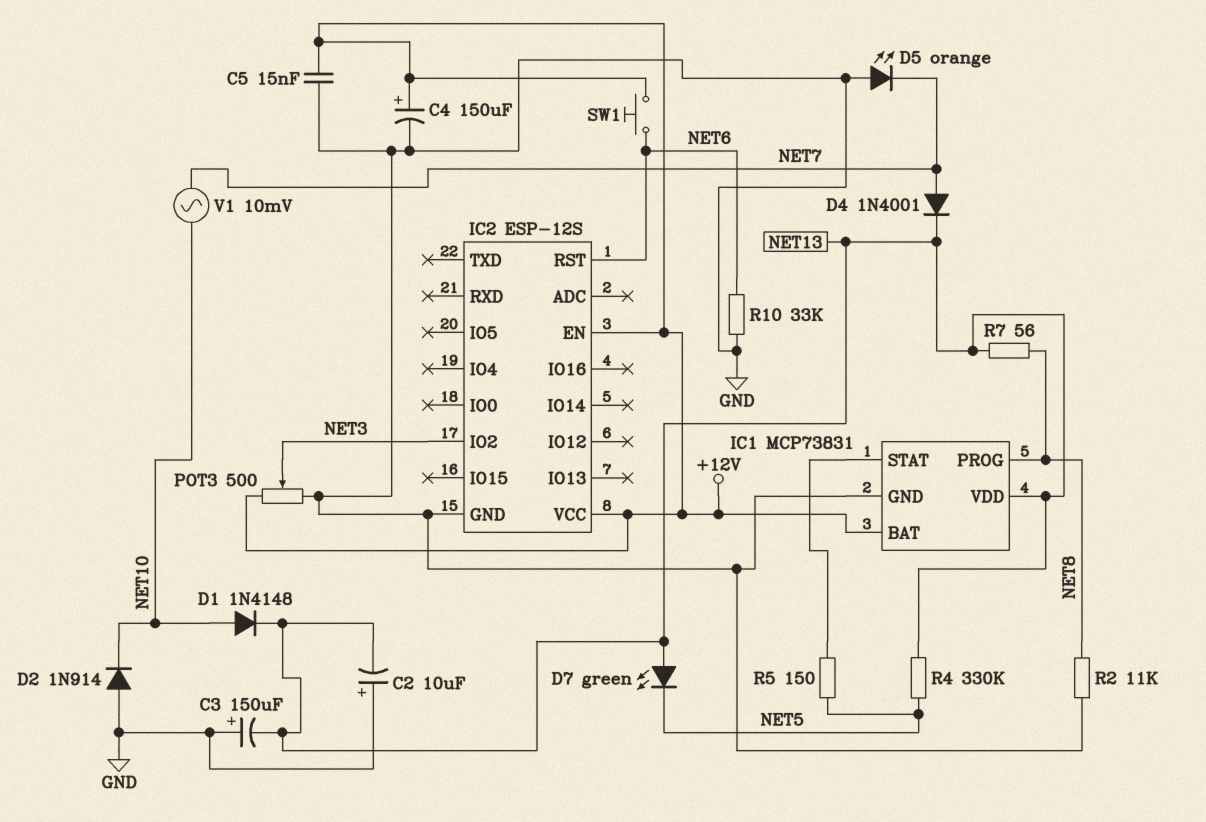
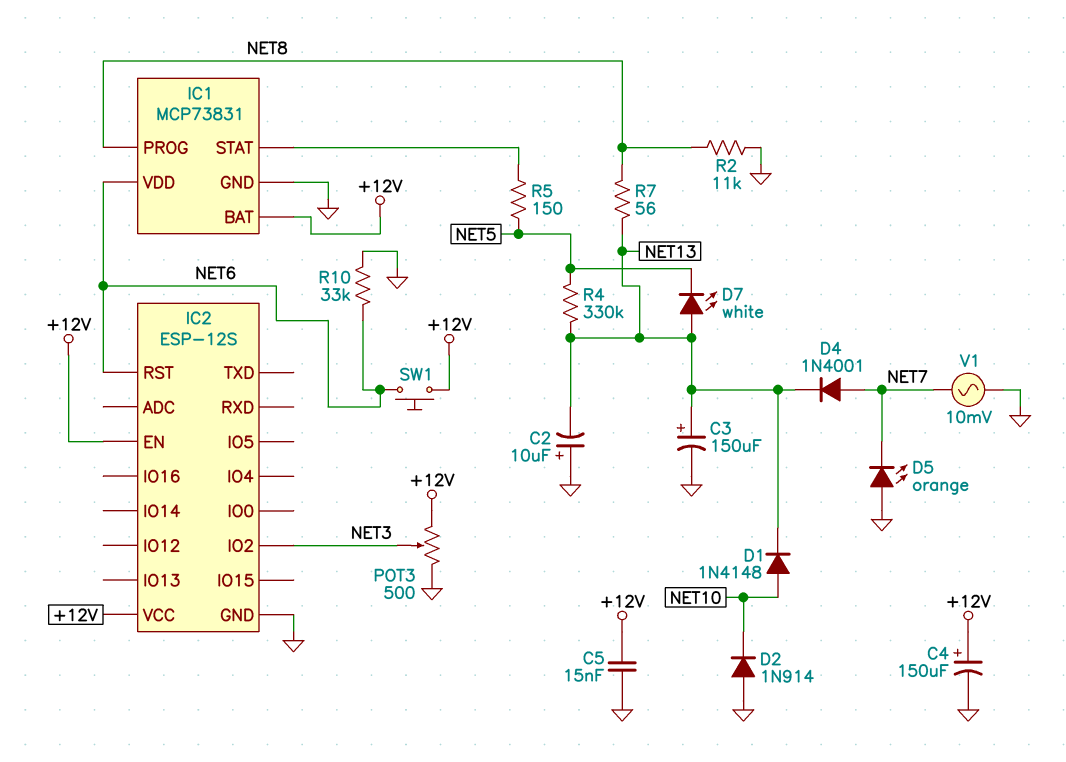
C3: 150uF (plus GND, minus NET13) -> 150uF (plus NET13, minus GND)
D7: LED green (A NET13, K NET5) -> LED white (A NET13, K NET5)
IC1 pin VDD: NET13 -> NET6
V1: AC 10mV (NET7, NET10) -> AC 10mV (GND, NET7)

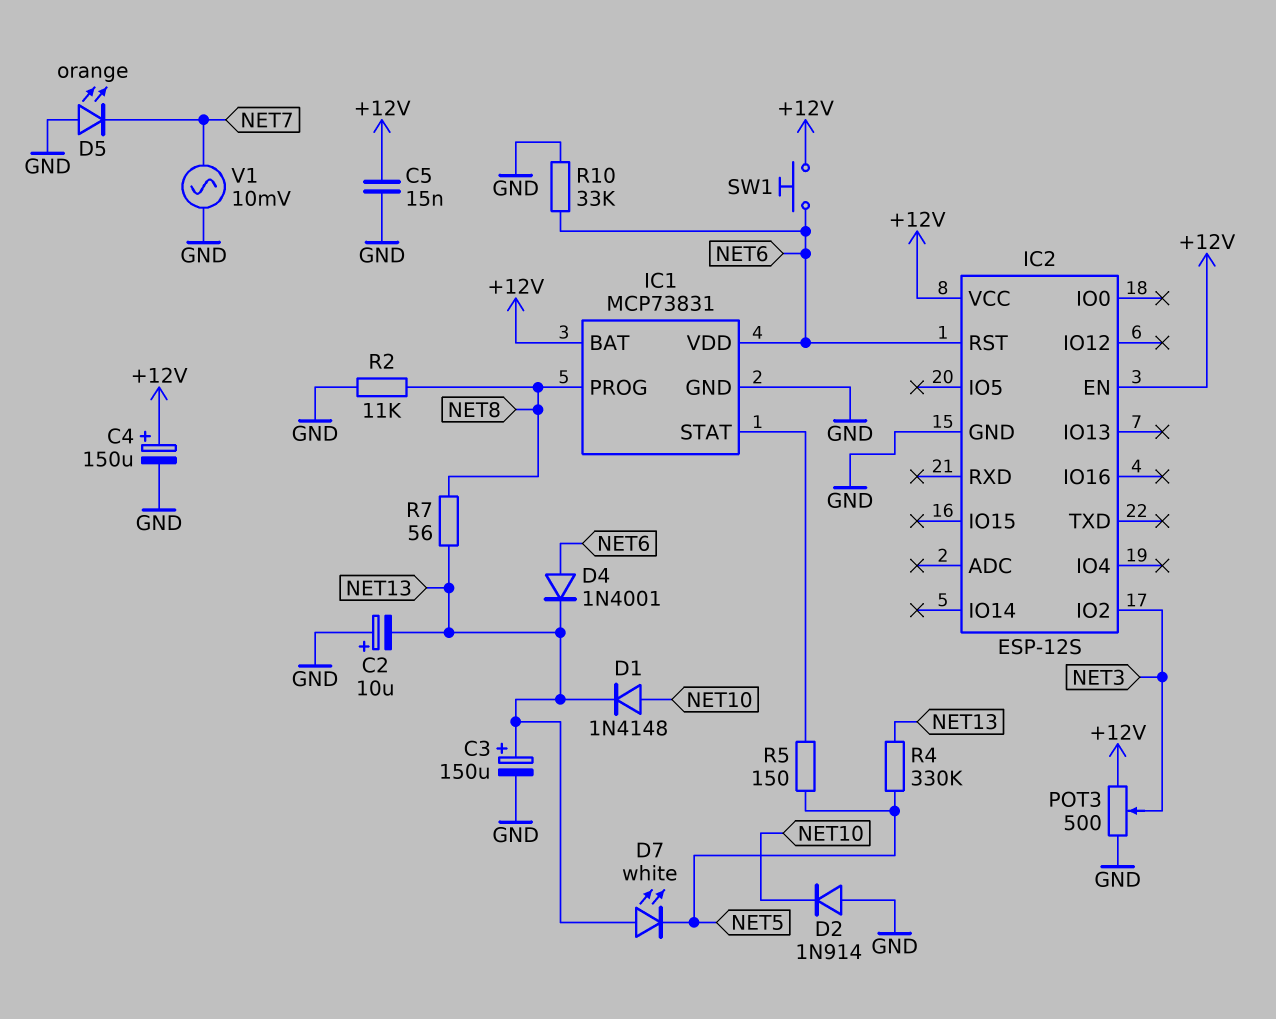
D4: diode 1N4001 (A NET7, K NET13) -> diode 1N4001 (A NET6, K NET13)

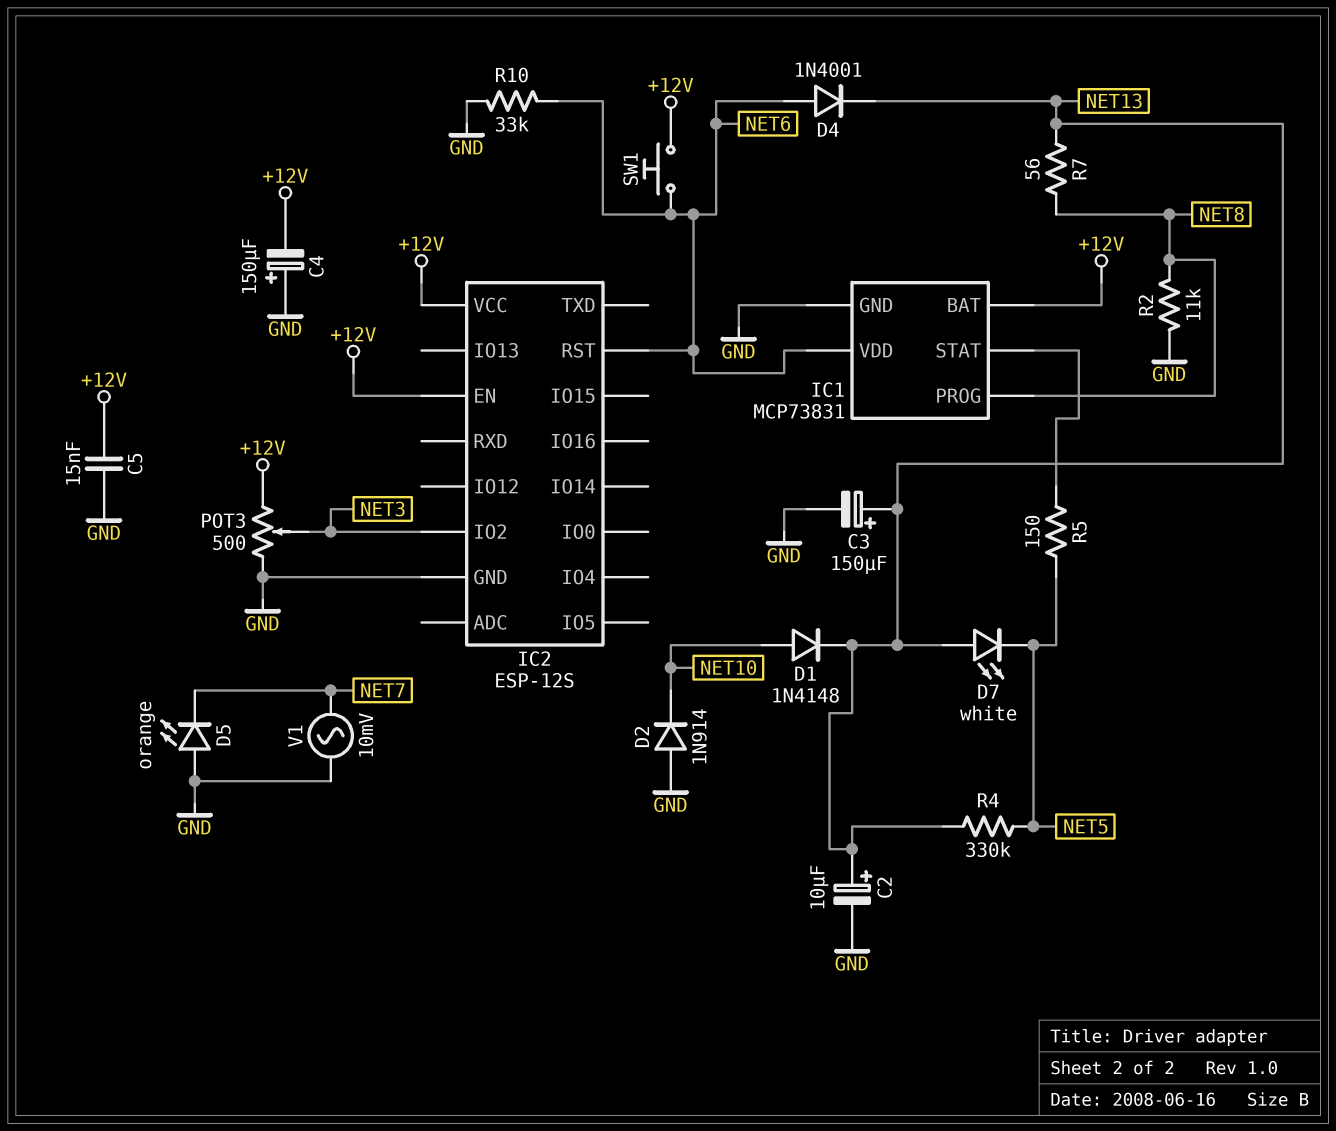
C2: 10uF (plus GND, minus NET13) -> 10uF (plus NET13, minus GND)
C4: 150uF (plus +12V, minus GND) -> 150uF (plus GND, minus +12V)

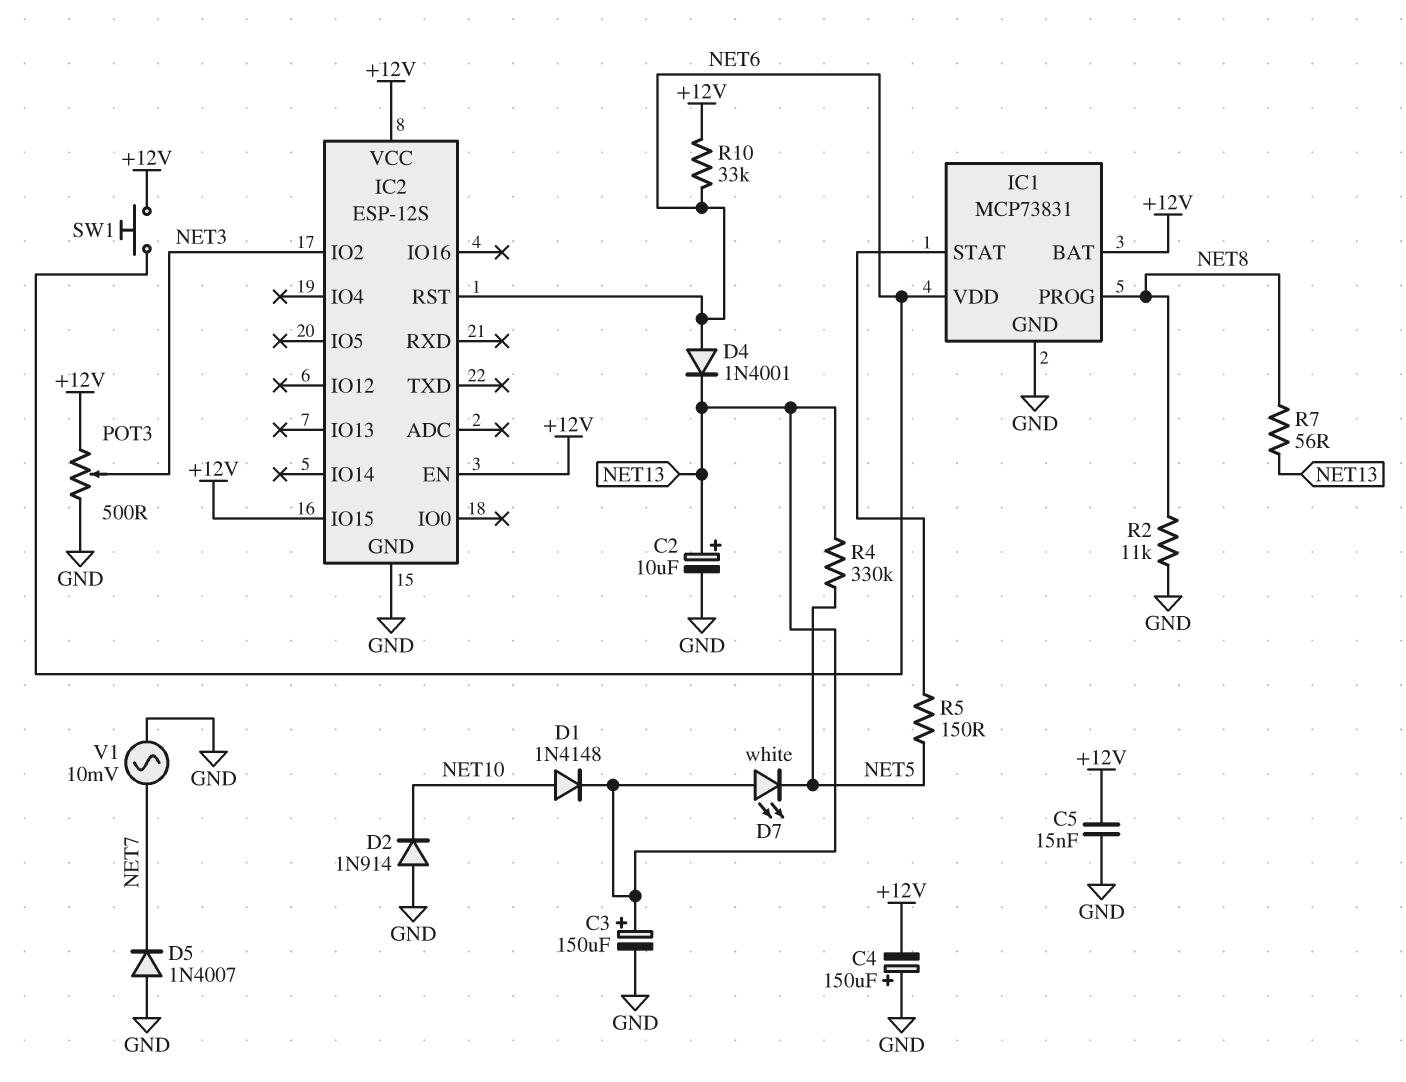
D5: LED orange (A GND, K NET7) -> diode 1N4007 (A GND, K NET7)
IC2 pin IO15: none -> +12V
R10: 33k (GND, NET6) -> 33k (+12V, NET6)

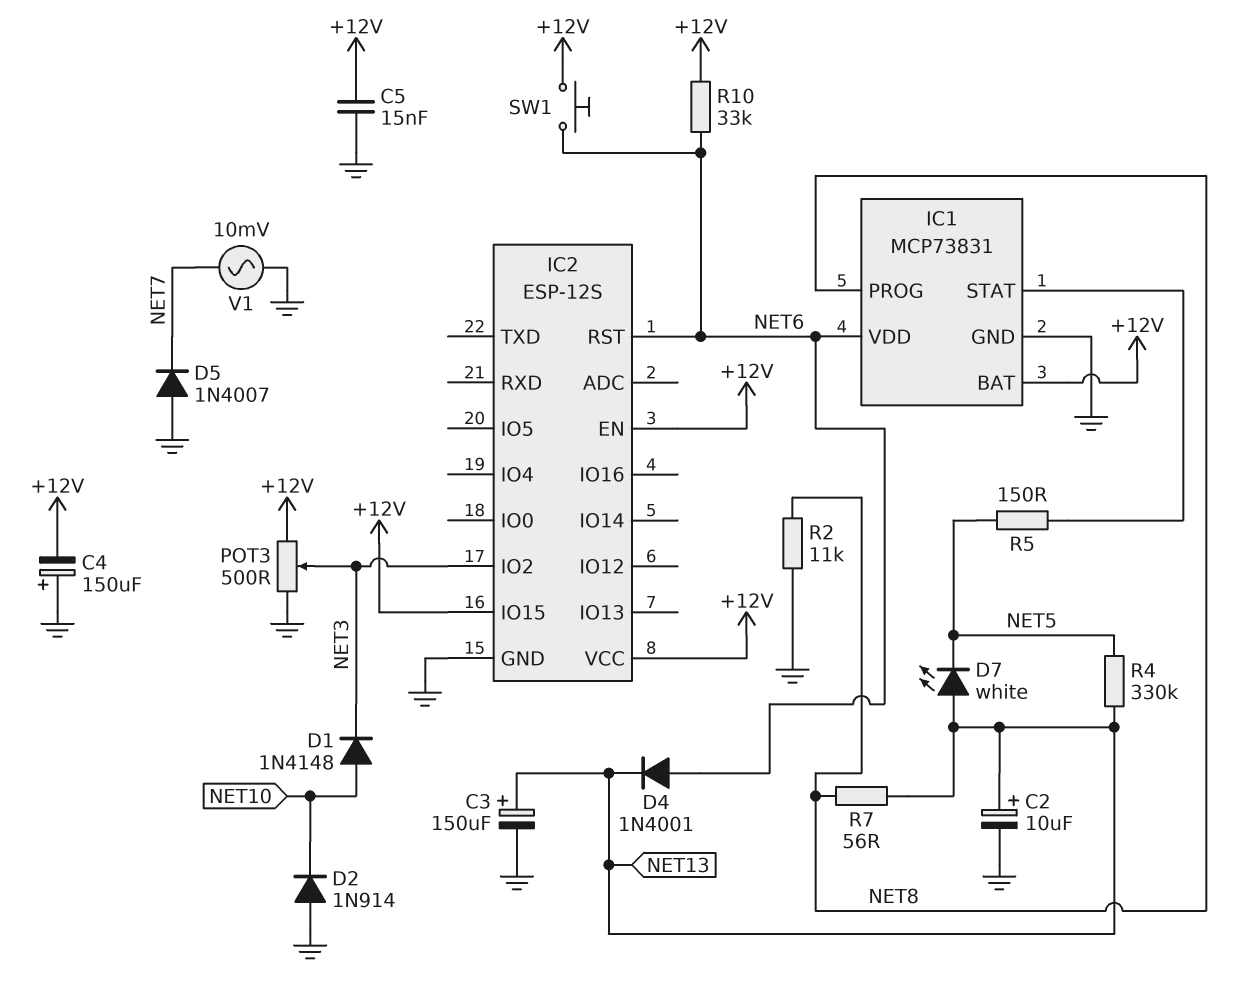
D1: diode 1N4148 (A NET10, K NET13) -> diode 1N4148 (A NET10, K NET3)

